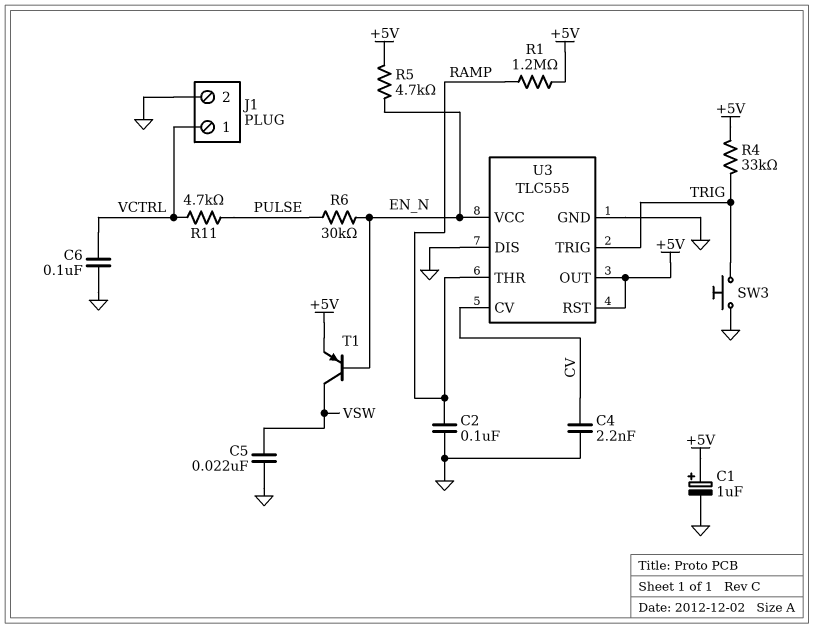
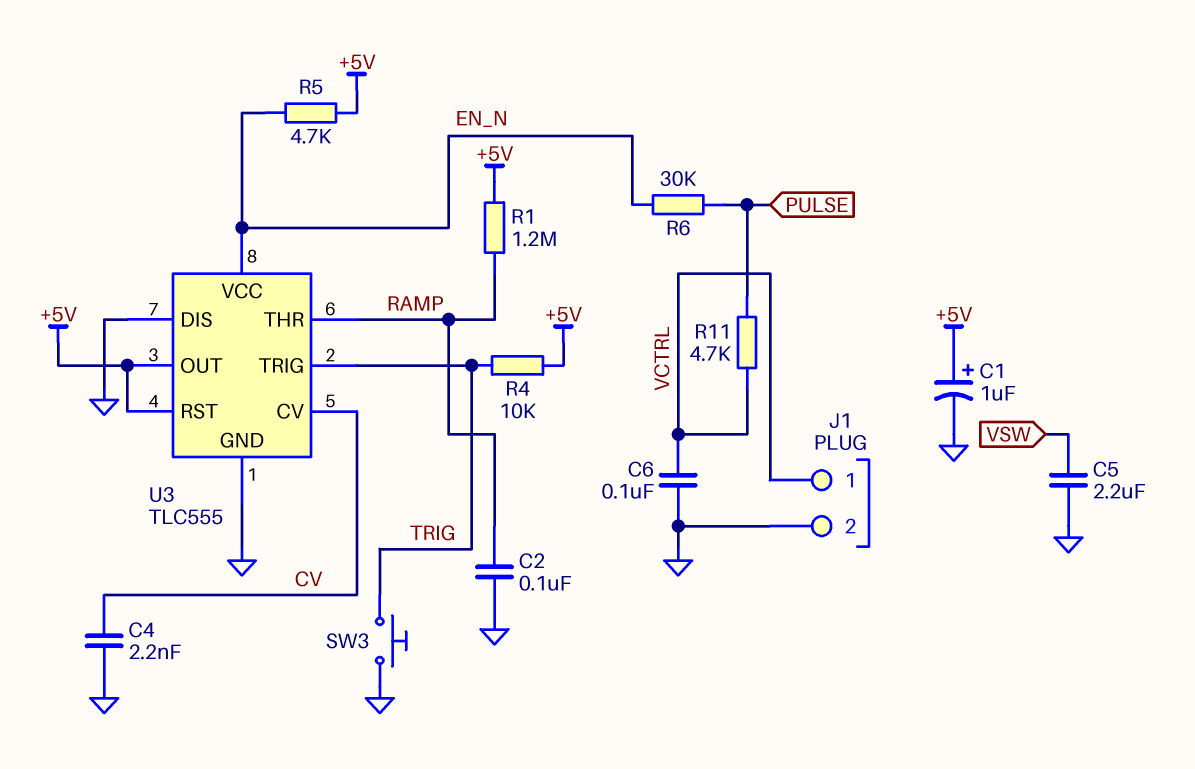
C5: 22nF (GND, VSW) -> 2.2uF (GND, VSW)
R4: 33k (+5V, TRIG) -> 10k (+5V, TRIG)
T1: PNP (B EN_N, C VSW, E +5V) -> none

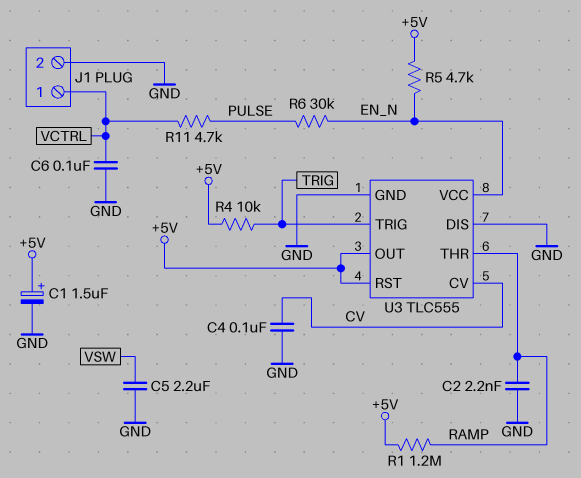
C1: 1uF (plus +5V, minus GND) -> 1.5uF (plus +5V, minus GND)
C2: 100nF (GND, RAMP) -> 2.2nF (GND, RAMP)
C4: 2.2nF (CV, GND) -> 100nF (CV, GND)
SW3: button (GND, TRIG) -> none

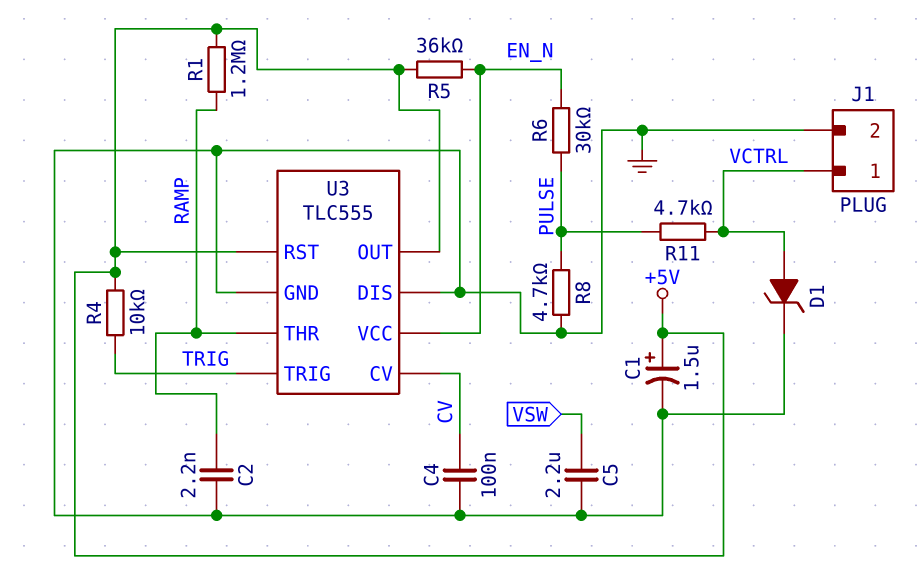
C6: 100nF (GND, VCTRL) -> none
D1: none -> zener (A VCTRL, K GND)
R5: 4.7k (+5V, EN_N) -> 36k (+5V, EN_N)
R8: none -> 4.7k (GND, PULSE)

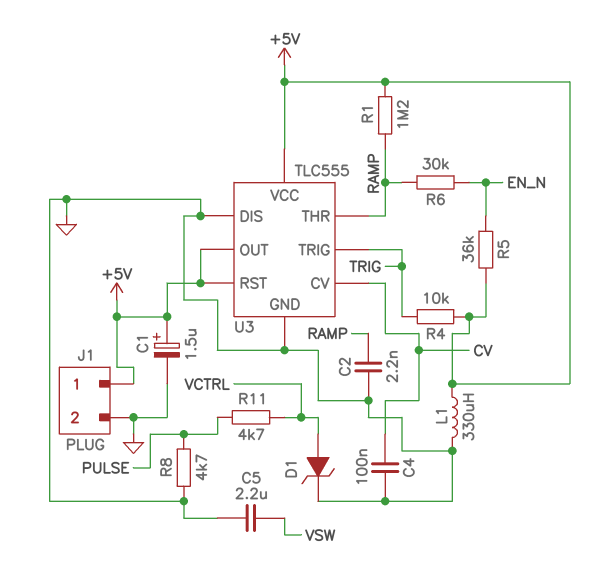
J1 pin 1: VCTRL -> +5V
L1: none -> 330uH (+5V, GND)
R6: 30k (EN_N, PULSE) -> 30k (EN_N, RAMP)
U3 pin VCC: EN_N -> +5V

